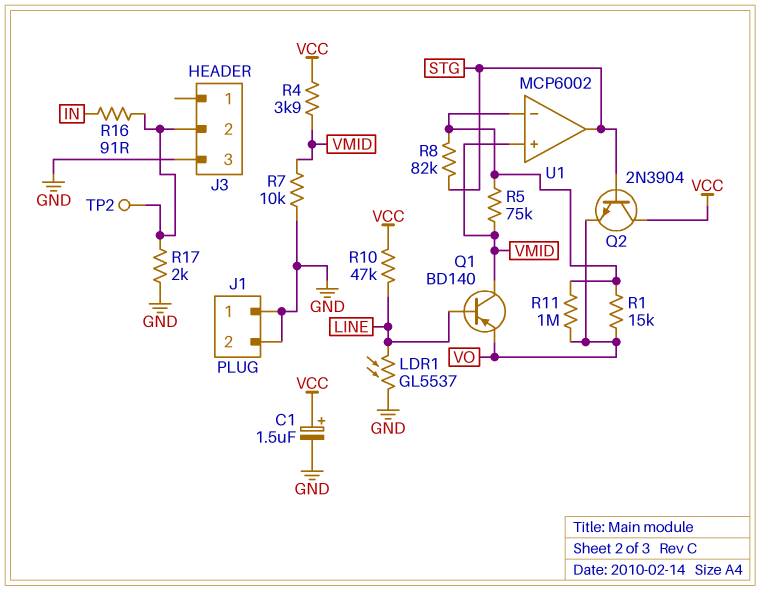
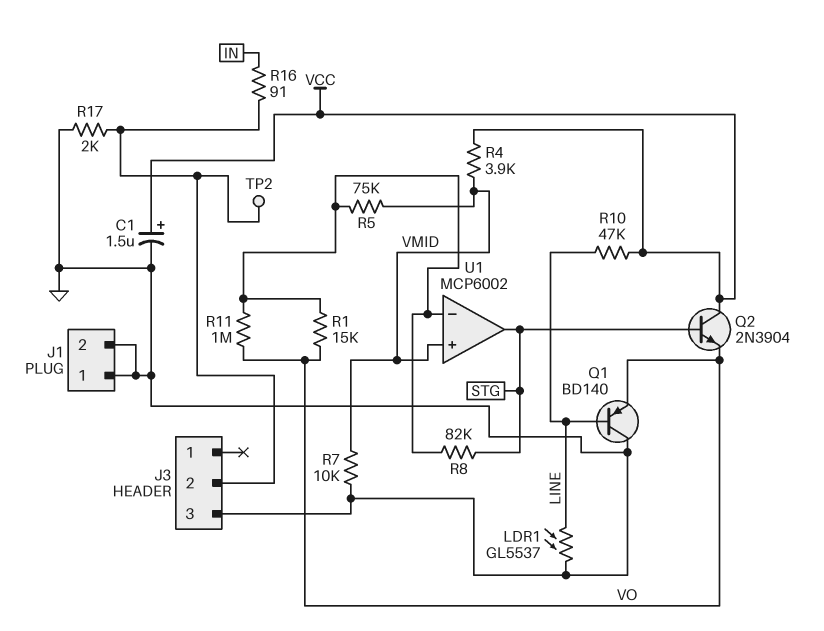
Q1: PNP BD140 (B LINE, C VMID, E VO) -> PNP BD140 (B LINE, C GND, E VO)

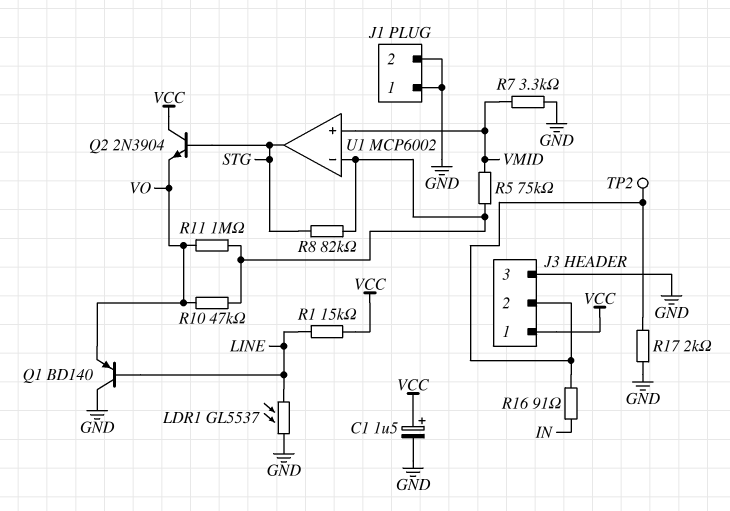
J3 pin 1: none -> VCC
R1: 15k (U1/in-, VO) -> 15k (LINE, VCC)
R4: 3.9k (VCC, VMID) -> none
R7: 10k (GND, VMID) -> 3.3k (GND, VMID)
R10: 47k (LINE, VCC) -> 47k (U1/in-, VO)

